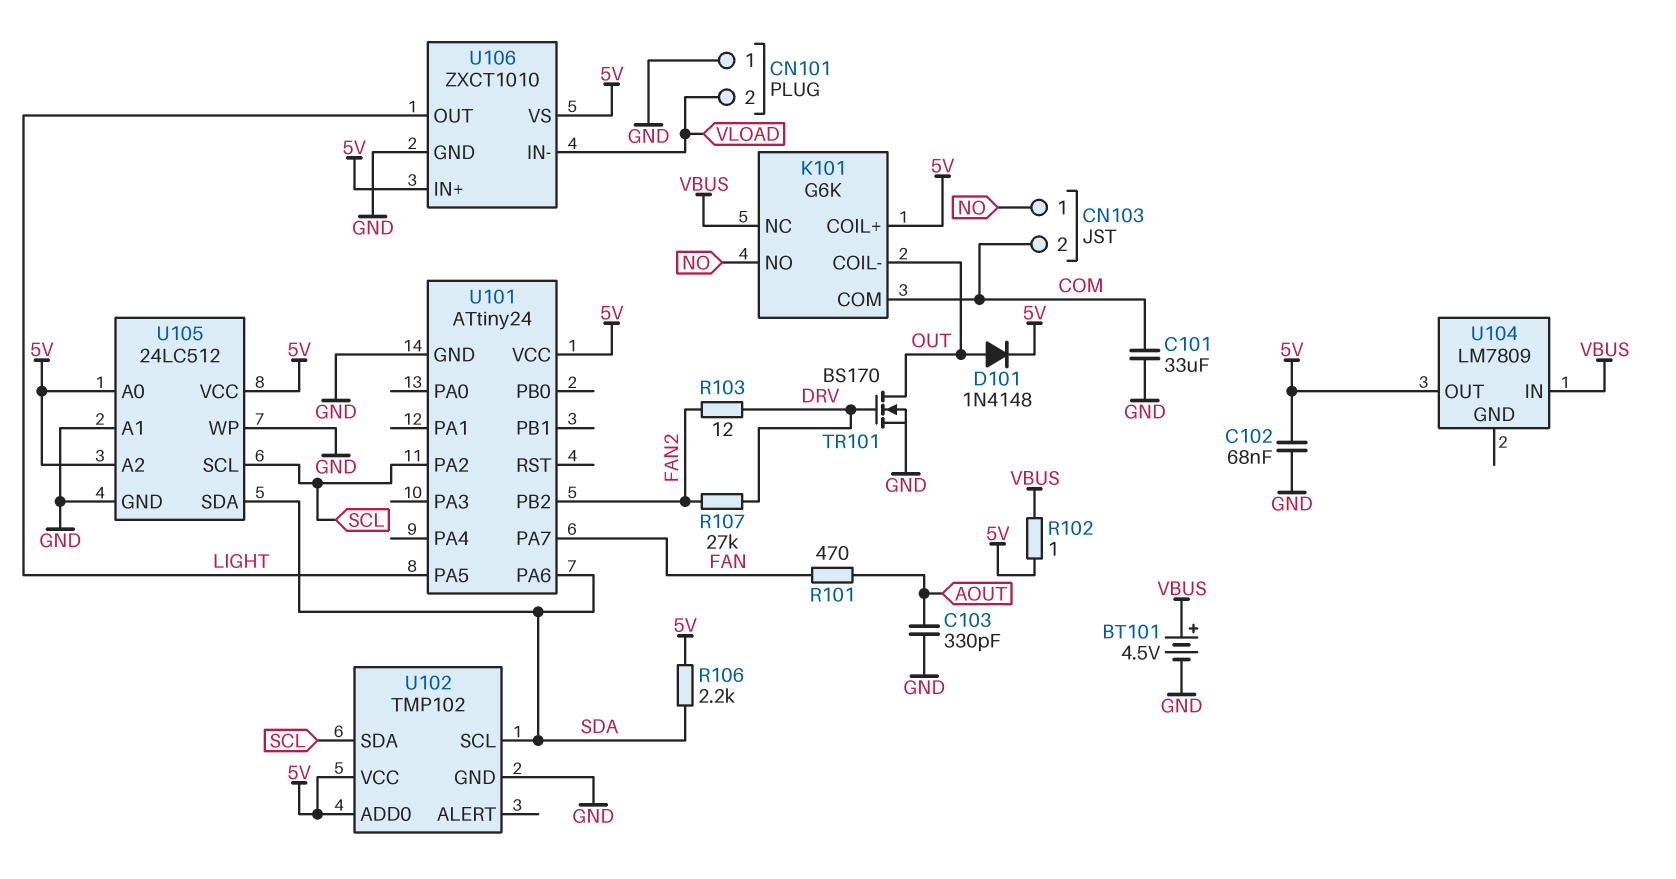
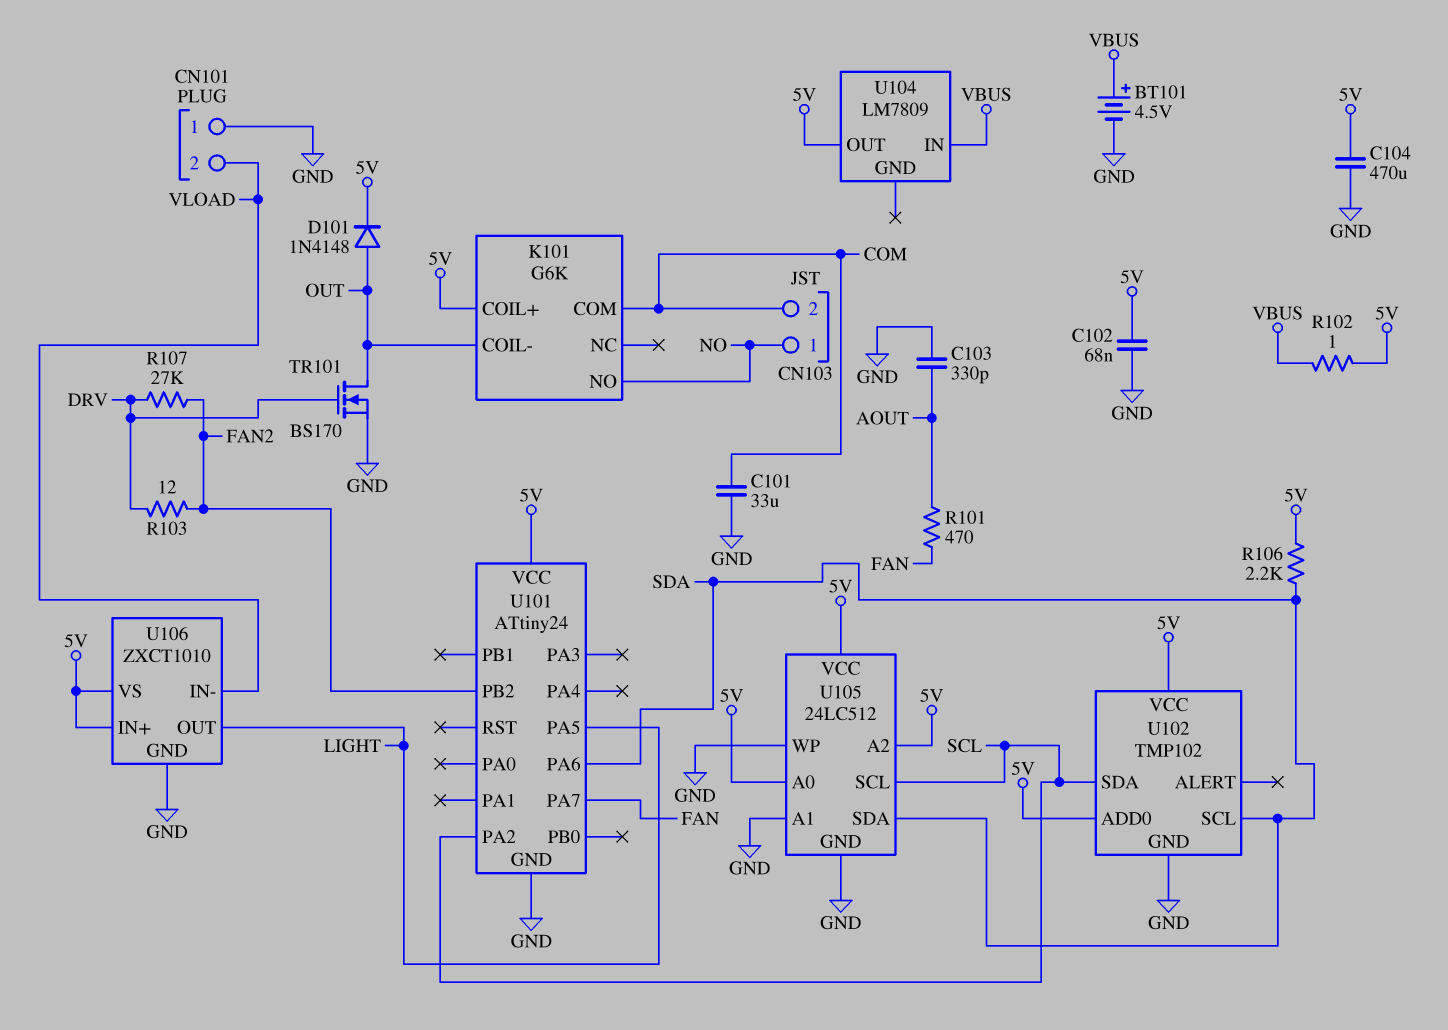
C104: none -> 470uF (5V, GND)
K101 pin NC: VBUS -> none

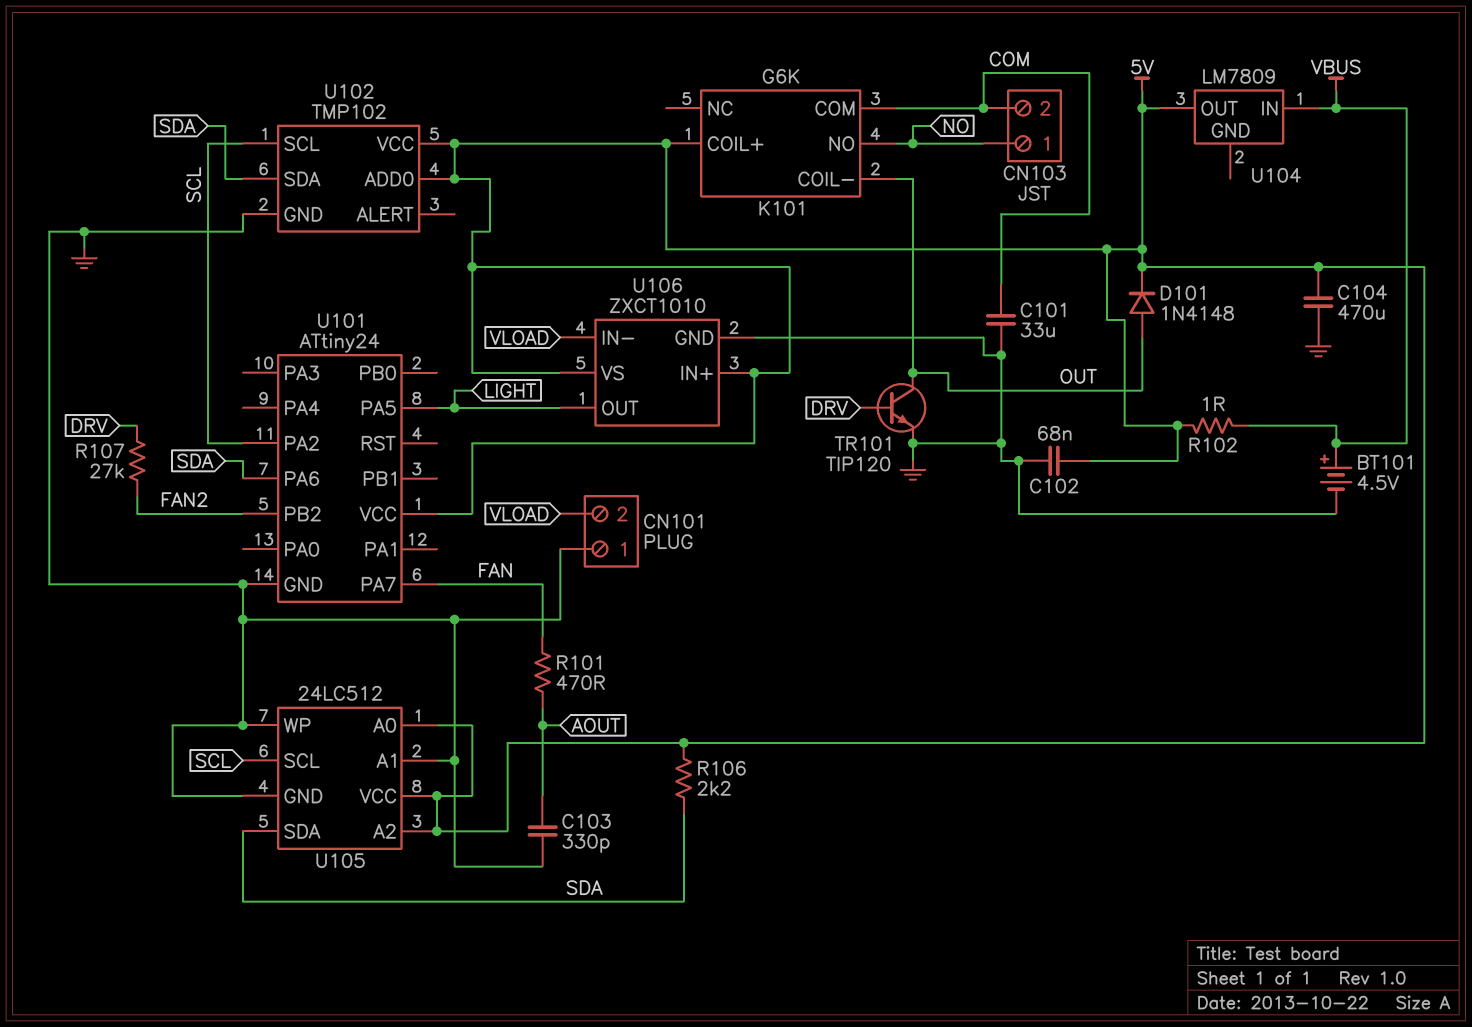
R103: 12 (DRV, FAN2) -> none
TR101: NMOS BS170 (G DRV, D OUT, S GND) -> NPN TIP120 (B DRV, C OUT, E GND)
U102 pin SCL: SDA -> SCL
U102 pin SDA: SCL -> SDA

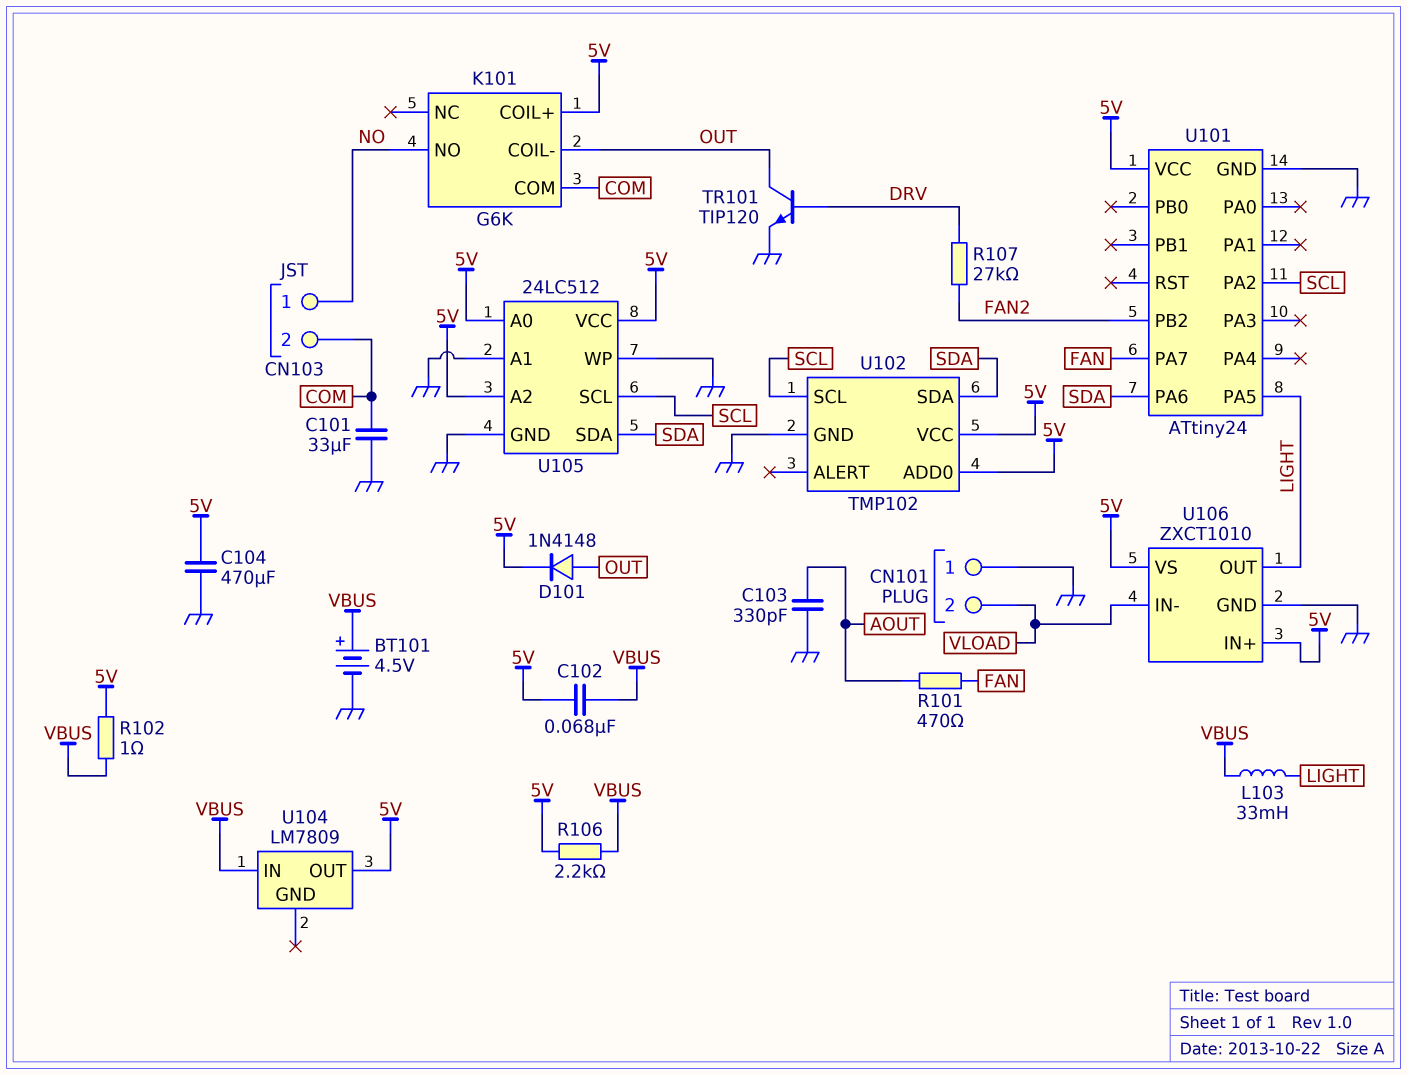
C102: 68nF (5V, GND) -> 68nF (5V, VBUS)
L103: none -> 33mH (LIGHT, VBUS)
R106: 2.2k (5V, SDA) -> 2.2k (5V, VBUS)

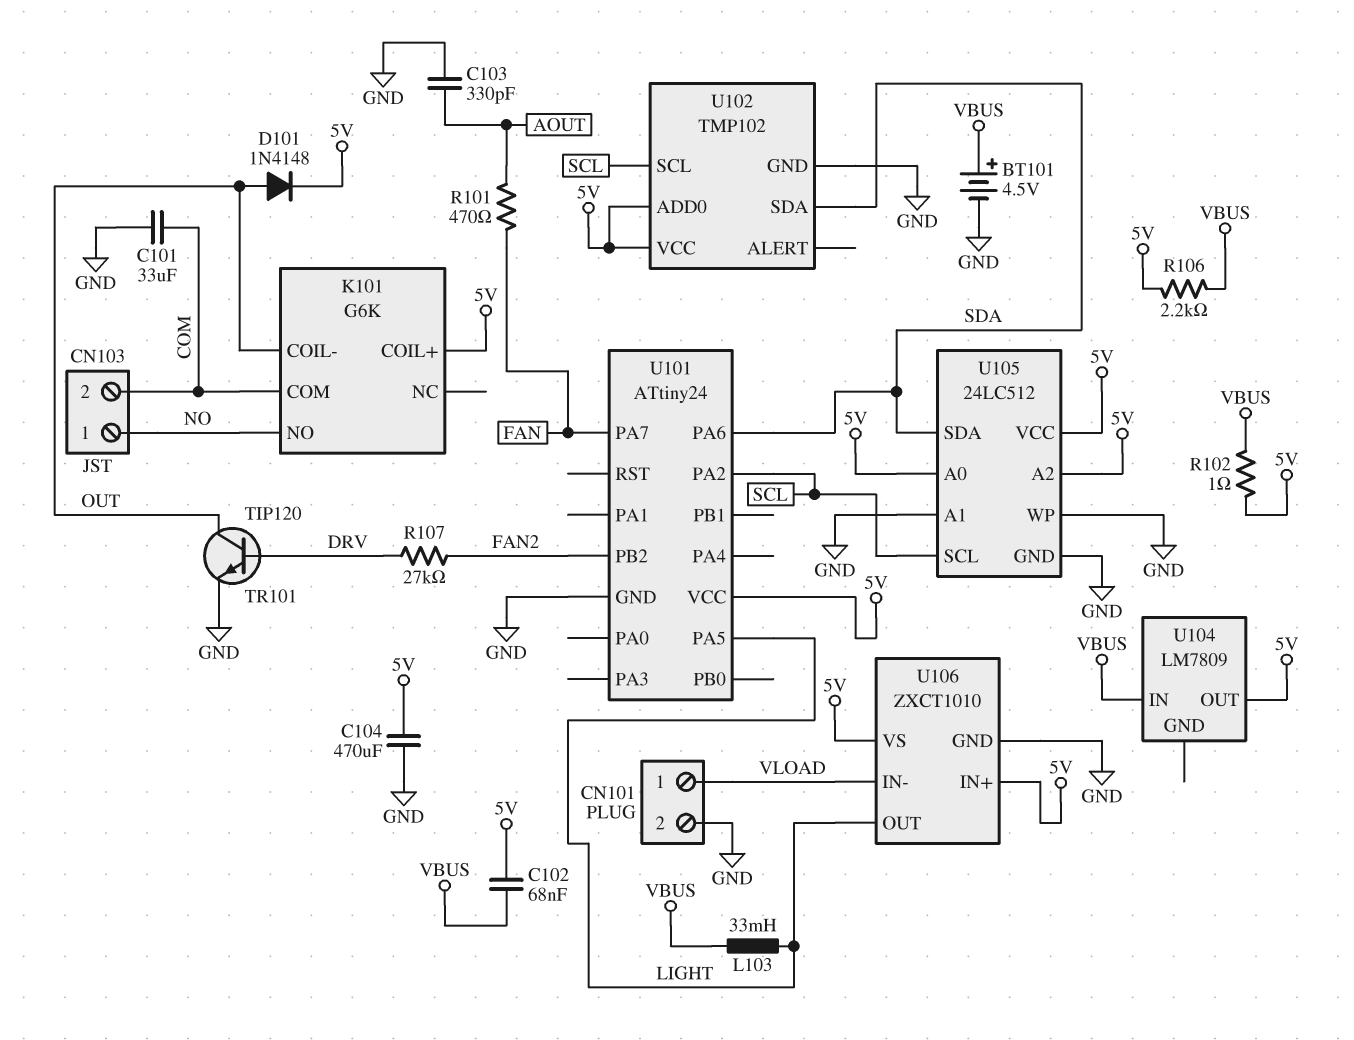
CN101 pin 1: GND -> VLOAD
CN101 pin 2: VLOAD -> GND

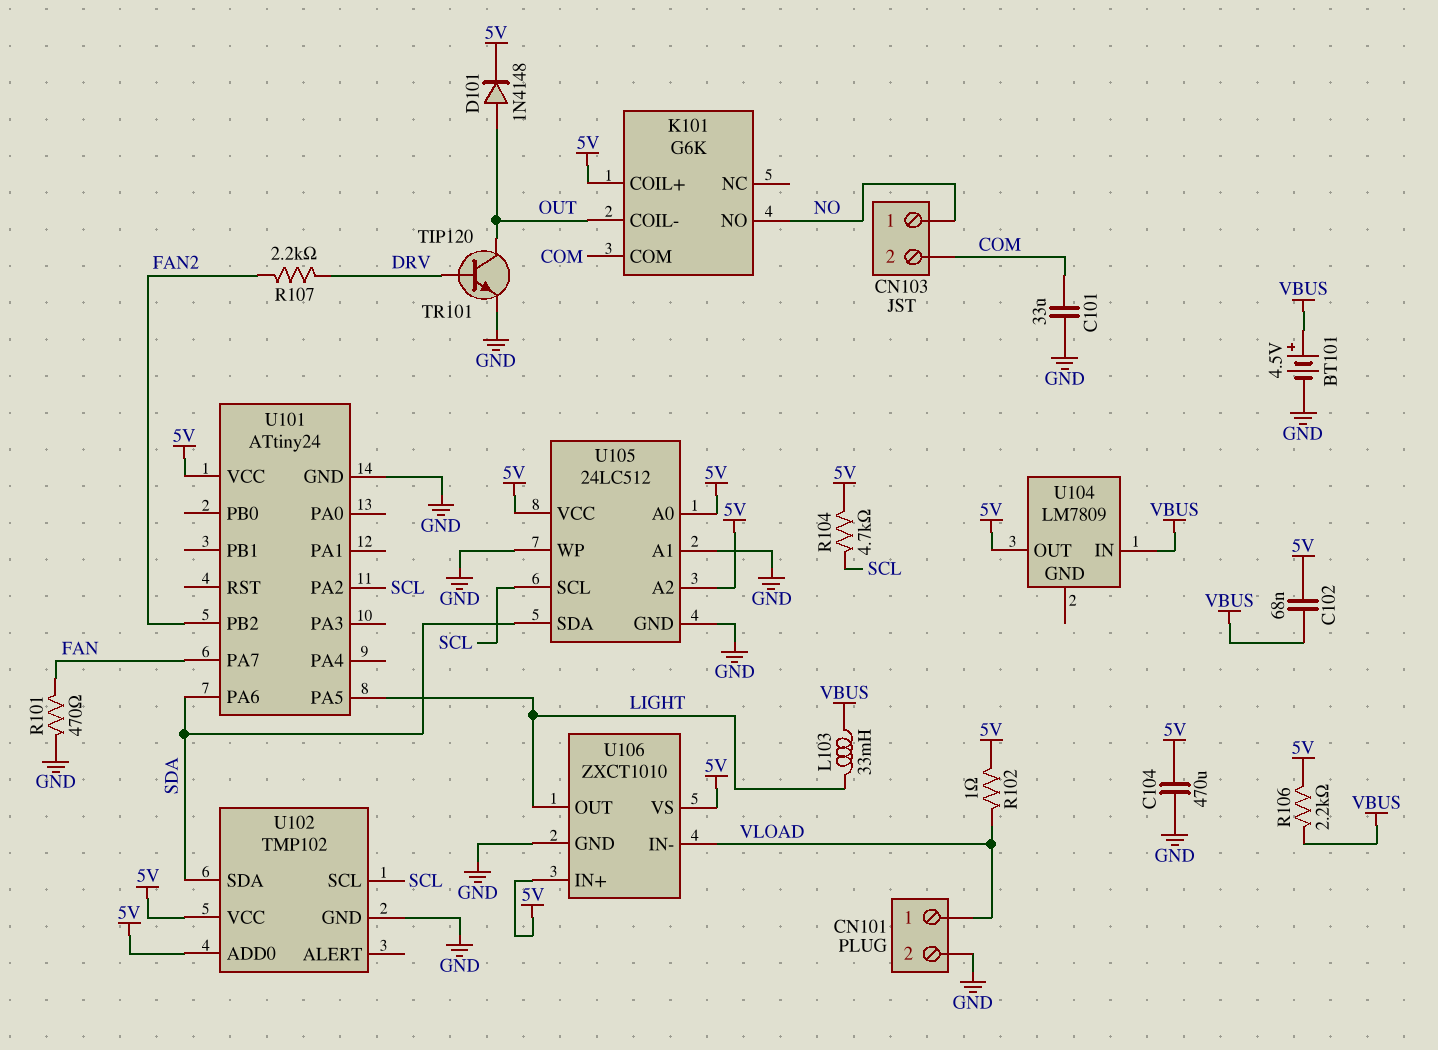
C103: 330pF (AOUT, GND) -> none
R101: 470 (AOUT, FAN) -> 470 (FAN, GND)
R102: 1 (5V, VBUS) -> 1 (5V, VLOAD)
R104: none -> 4.7k (5V, SCL)
R107: 27k (DRV, FAN2) -> 2.2k (DRV, FAN2)

